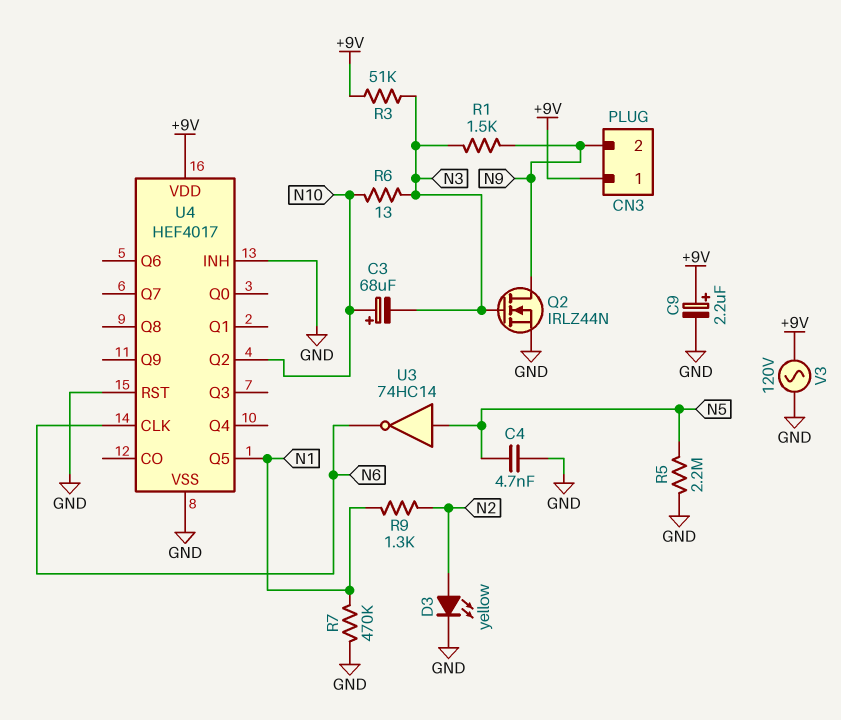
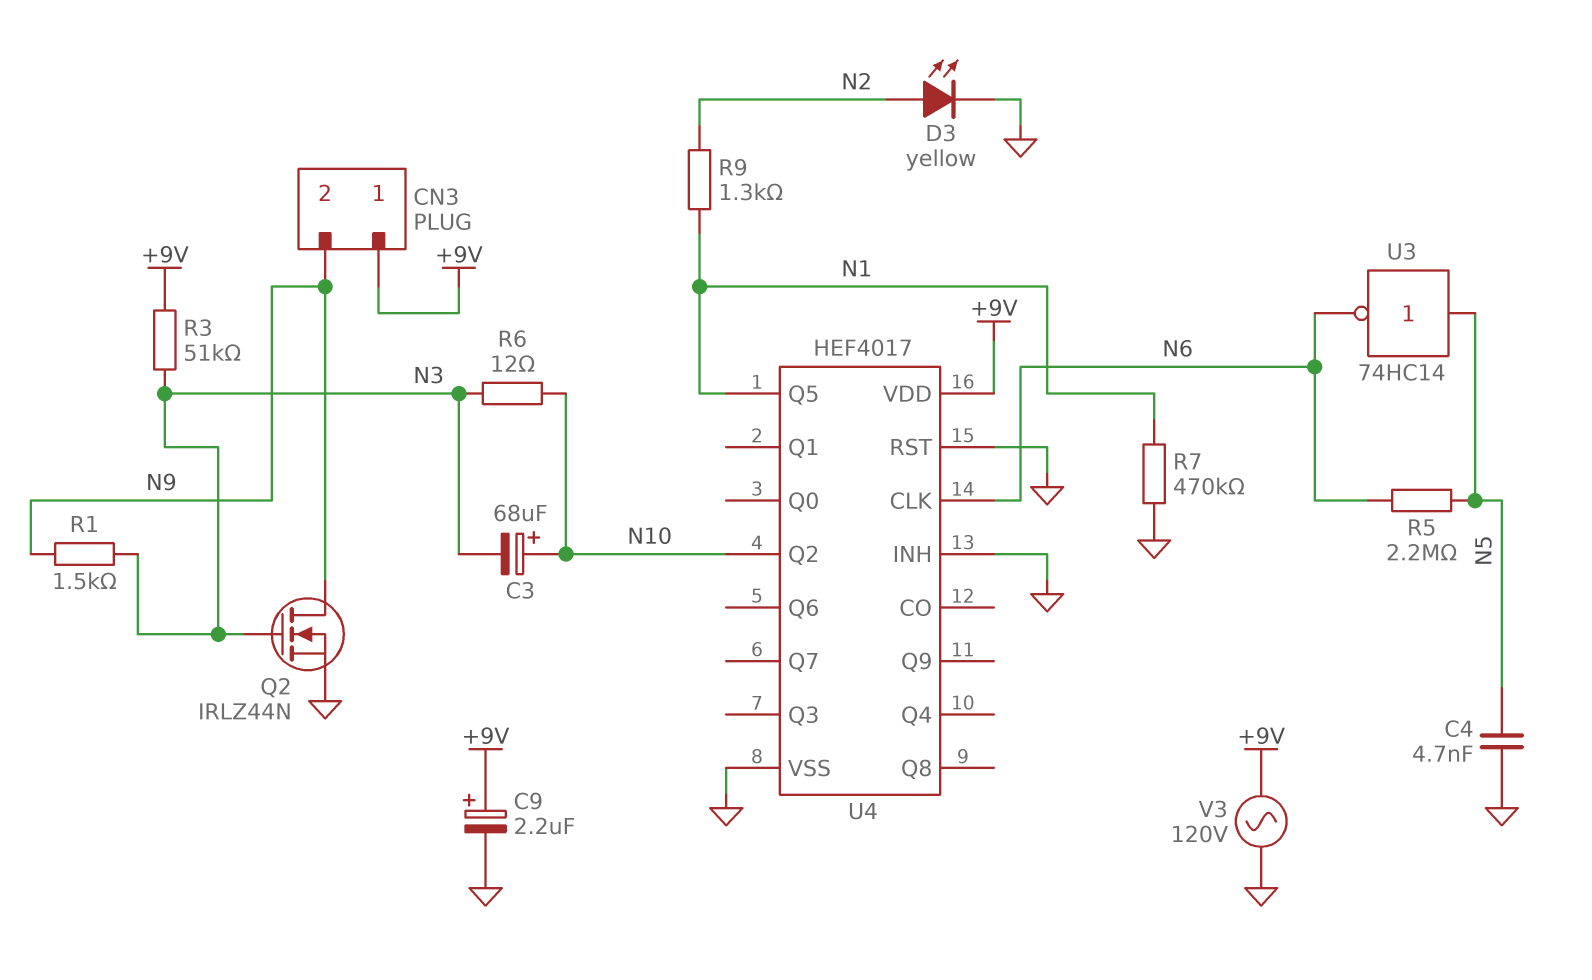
R5: 2.2M (GND, N5) -> 2.2M (N5, N6)
R6: 13 (N3, N10) -> 12 (N3, N10)

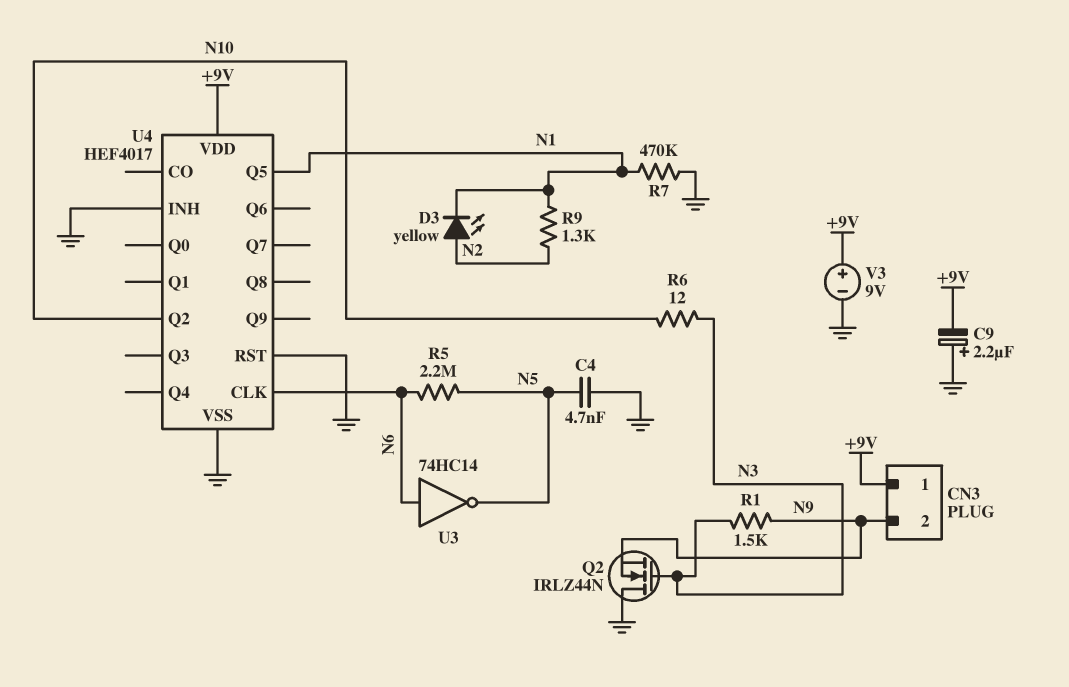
C3: 68uF (plus N10, minus N3) -> none
C9: 2.2uF (plus +9V, minus GND) -> 2.2uF (plus GND, minus +9V)
D3: LED yellow (A N2, K GND) -> LED yellow (A N2, K N1)
Q2: NMOS IRLZ44N (G N3, D N9, S GND) -> NMOS IRLZ44N (G N3, D GND, S N9)
R3: 51k (+9V, N3) -> none
U3: NOT 74HC14 (in N5, out N6) -> NOT 74HC14 (in N6, out N5)
V3: AC 120V (+9V, GND) -> 9V (plus +9V, minus GND)

